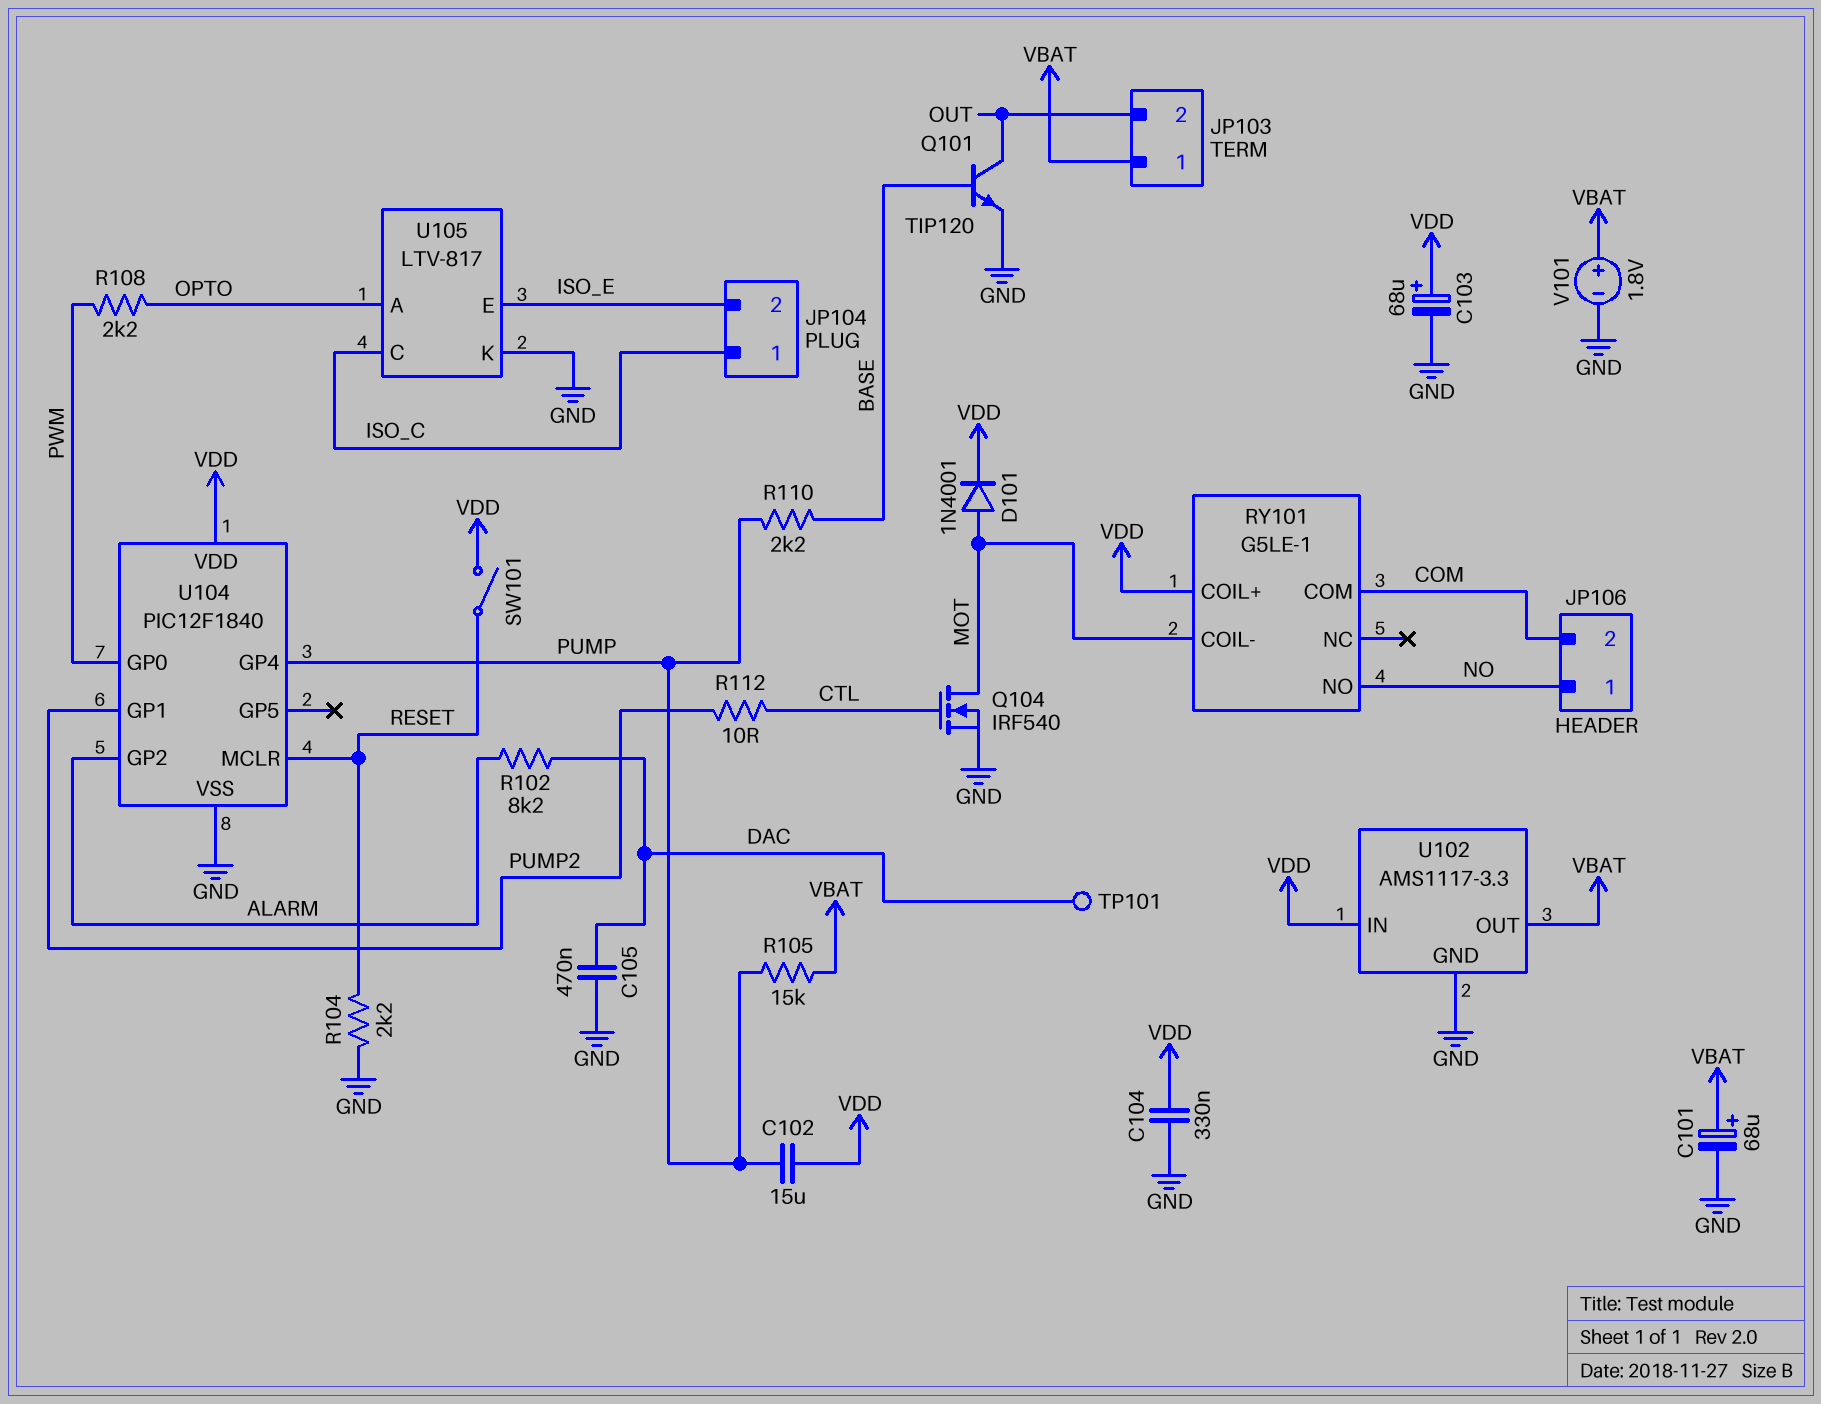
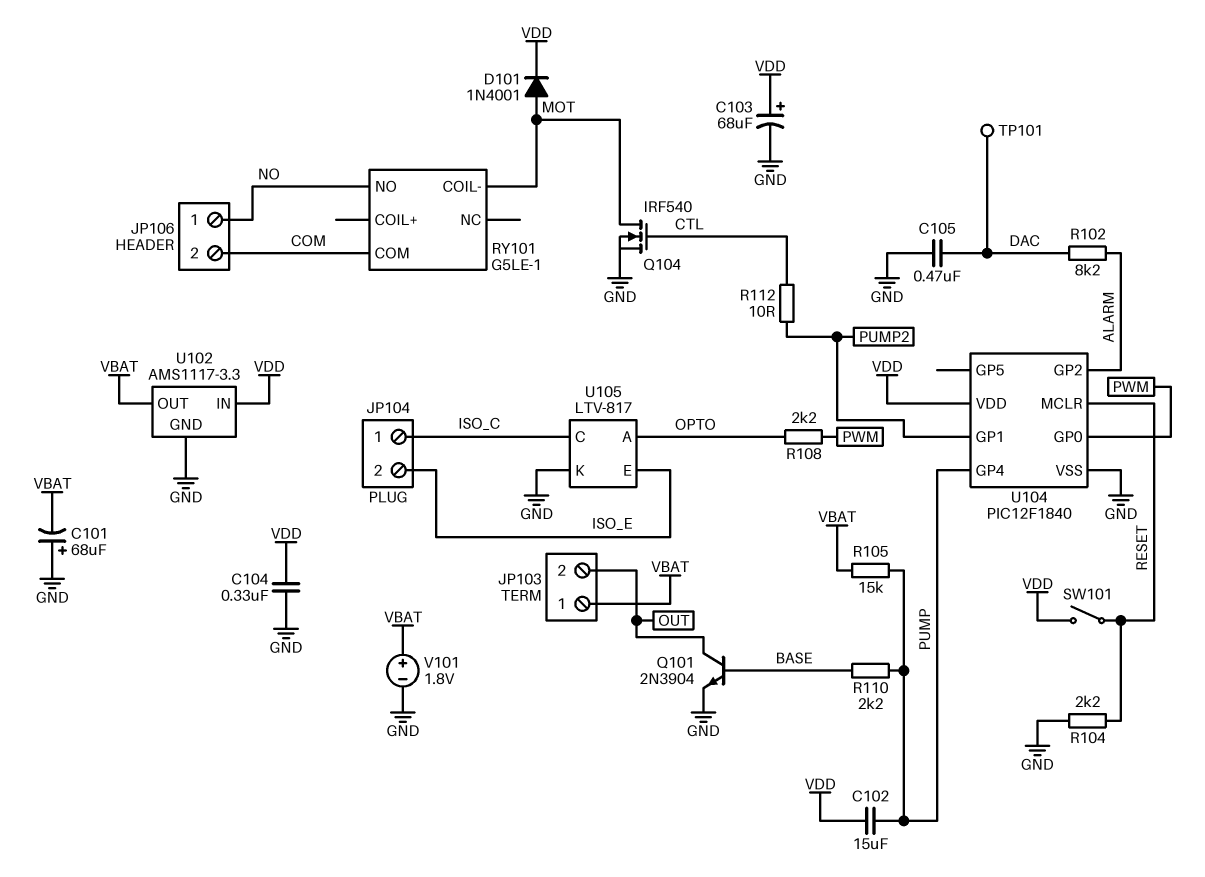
C101: 68uF (plus VBAT, minus GND) -> 68uF (plus GND, minus VBAT)
Q101: NPN TIP120 (B BASE, C OUT, E GND) -> NPN 2N3904 (B BASE, C OUT, E GND)
RY101 pin COIL+: VDD -> none

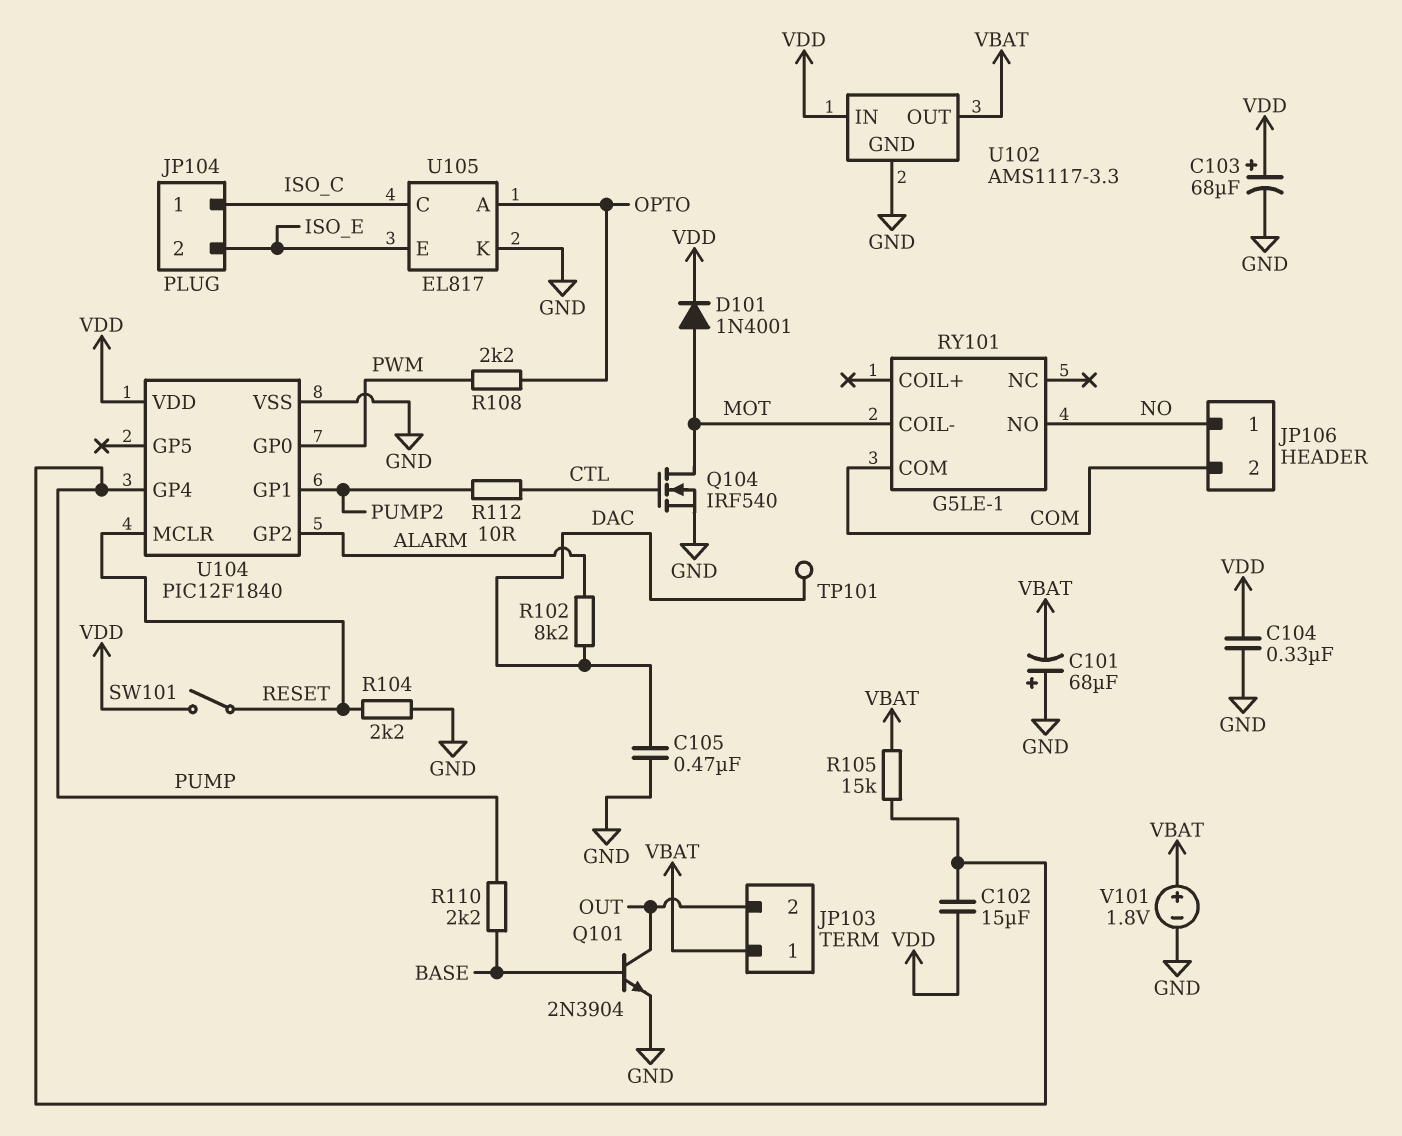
U105: LTV-817 -> EL817

